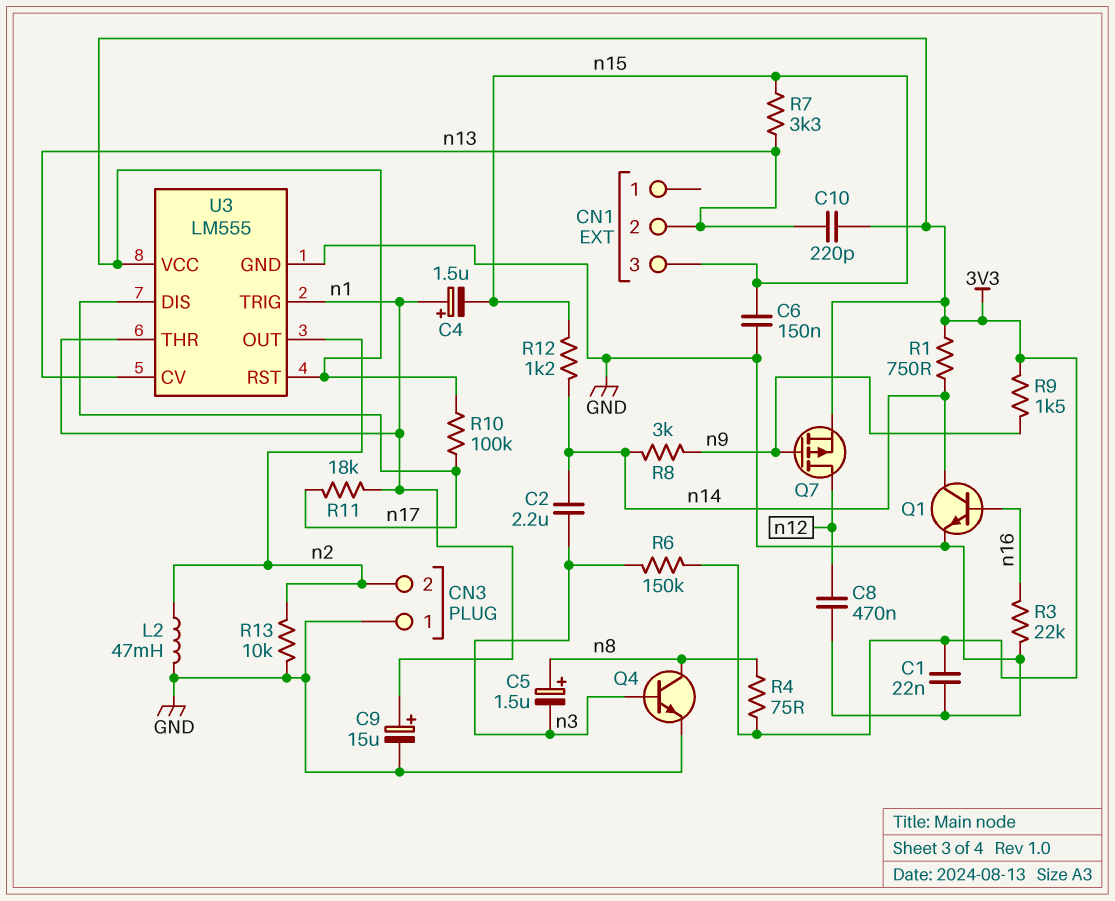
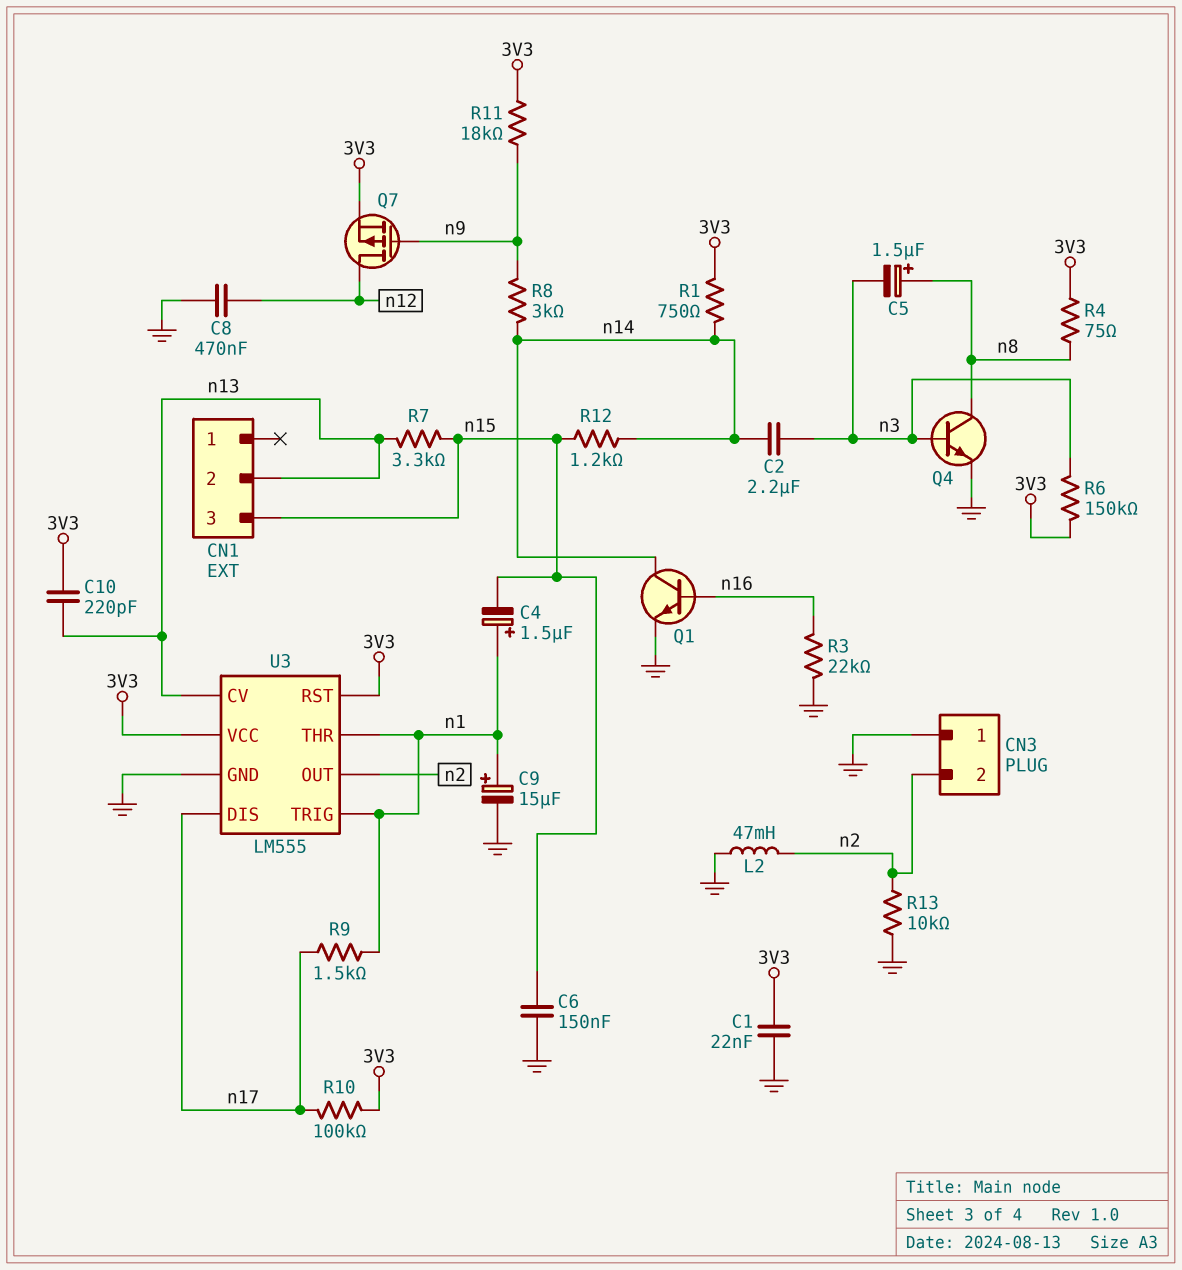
R9: 1.5k (3V3, n9) -> 1.5k (n1, n17)
R11: 18k (n1, n17) -> 18k (3V3, n9)

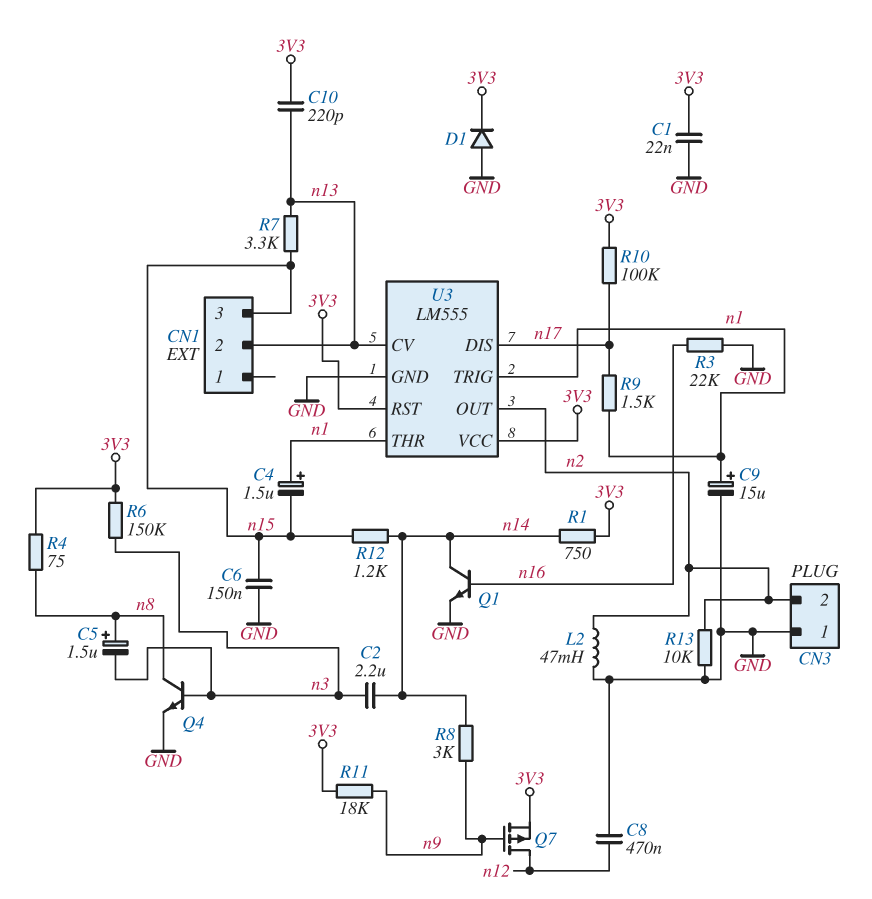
D1: none -> diode (A GND, K 3V3)

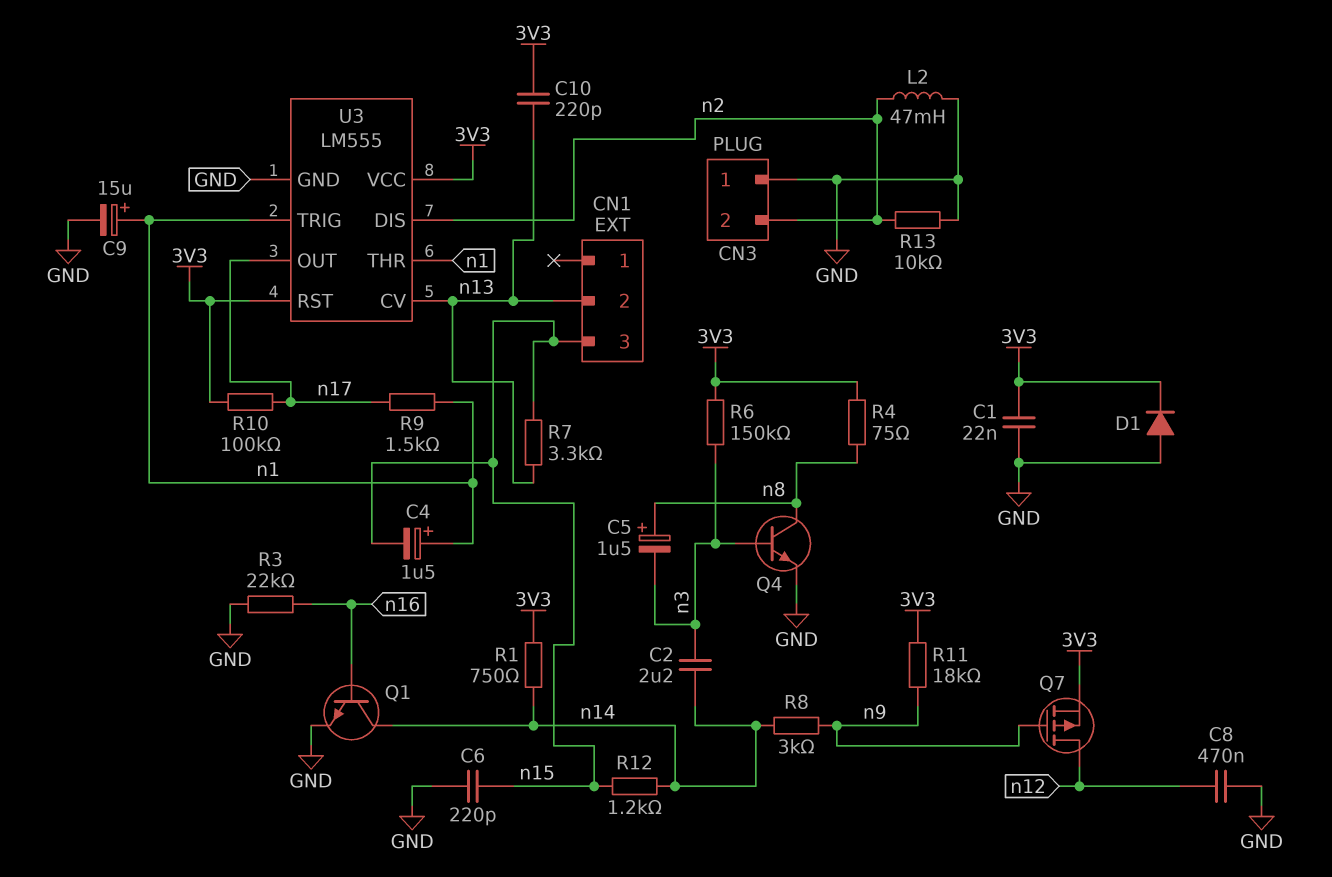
C6: 150nF (GND, n15) -> 220pF (GND, n15)
U3 pin DIS: n17 -> n2
U3 pin OUT: n2 -> n17

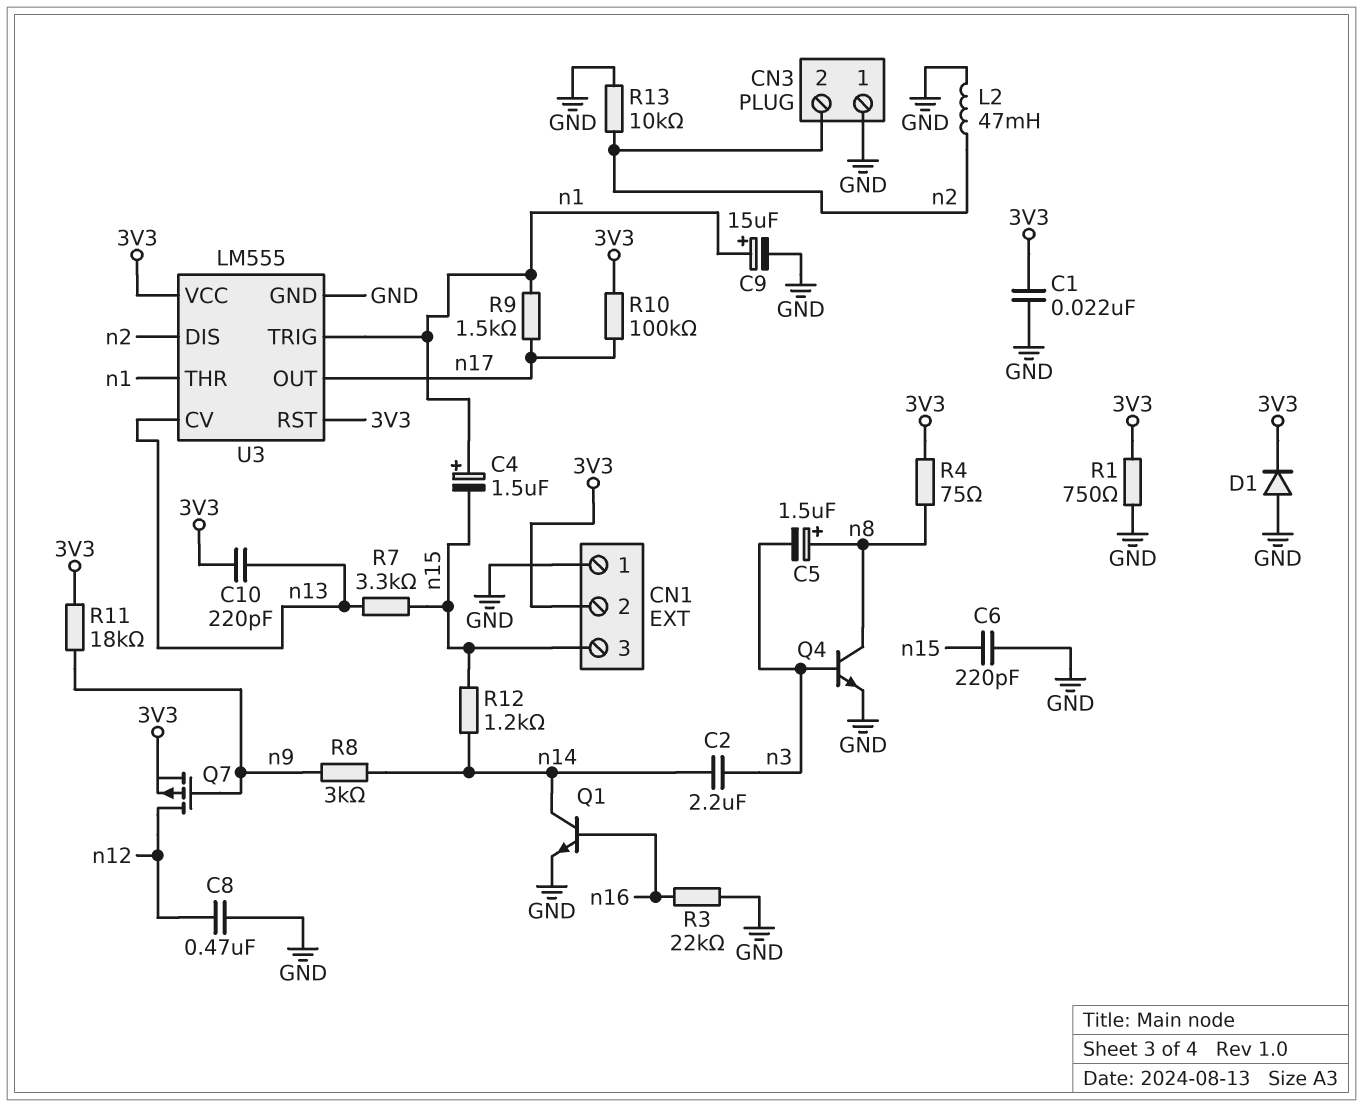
CN1 pin 1: none -> GND
CN1 pin 2: n13 -> 3V3
R1: 750 (3V3, n14) -> 750 (3V3, GND)
R6: 150k (3V3, n3) -> none

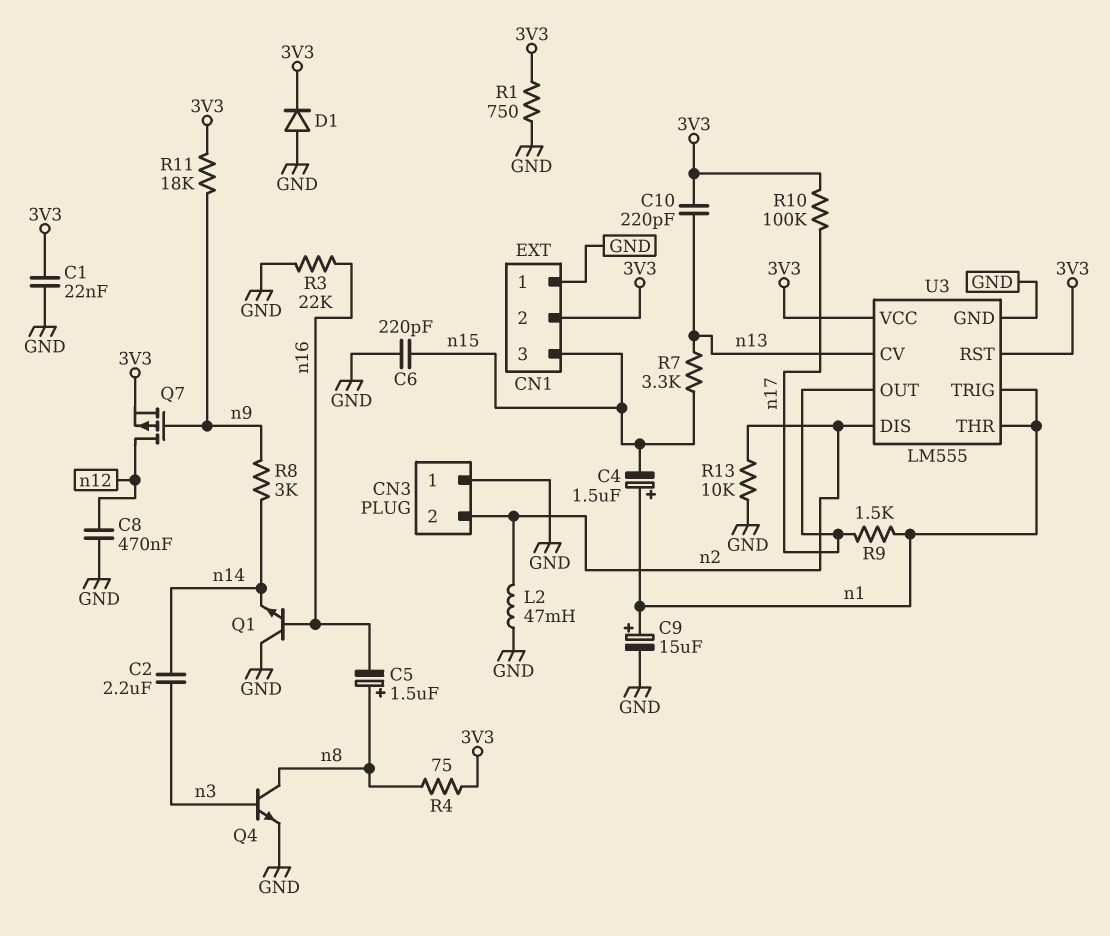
C5: 1.5uF (plus n8, minus n3) -> 1.5uF (plus n8, minus n16)
Q1: NPN (B n16, C n14, E GND) -> NPN (B n16, C GND, E n14)
R12: 1.2k (n14, n15) -> none

